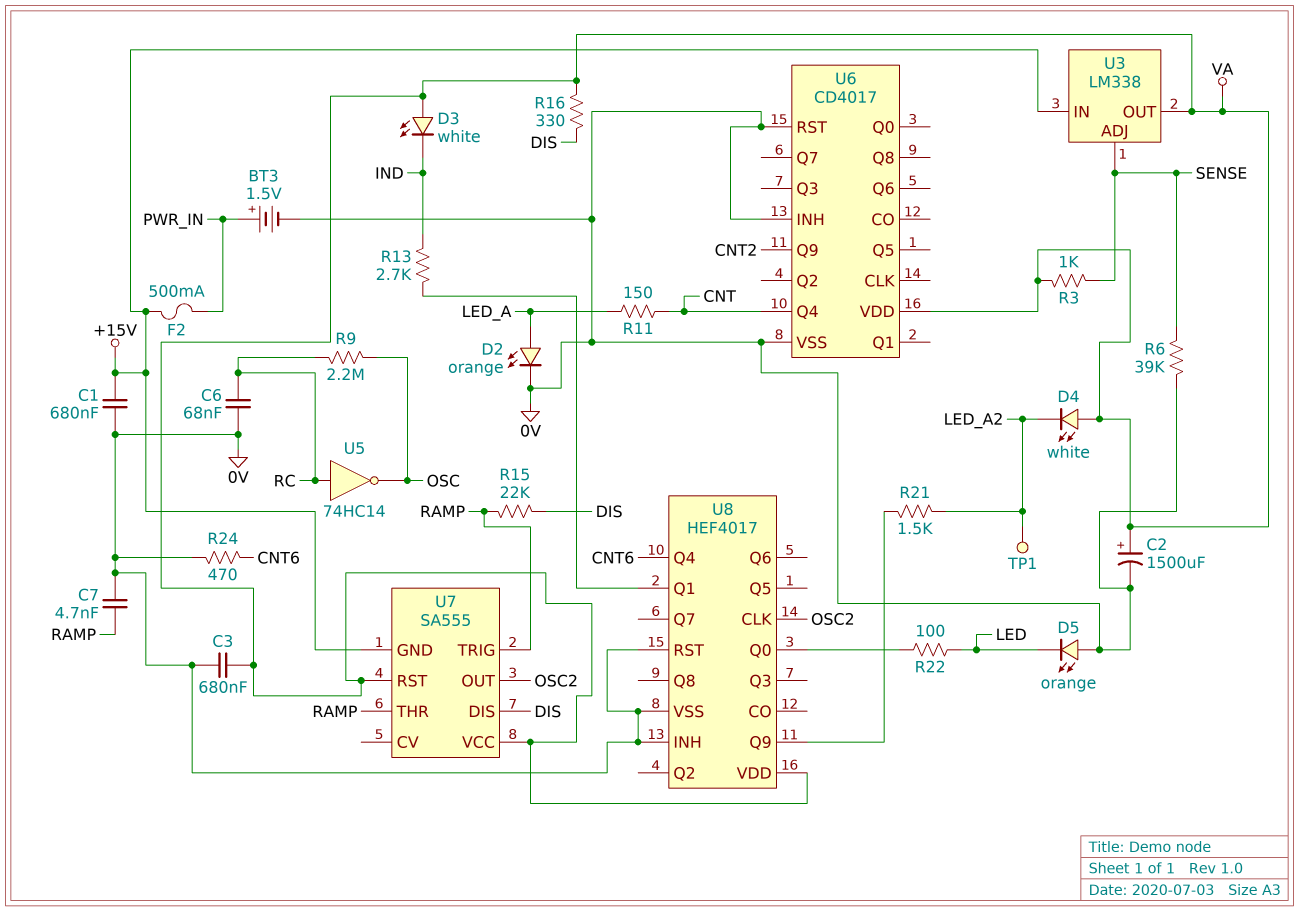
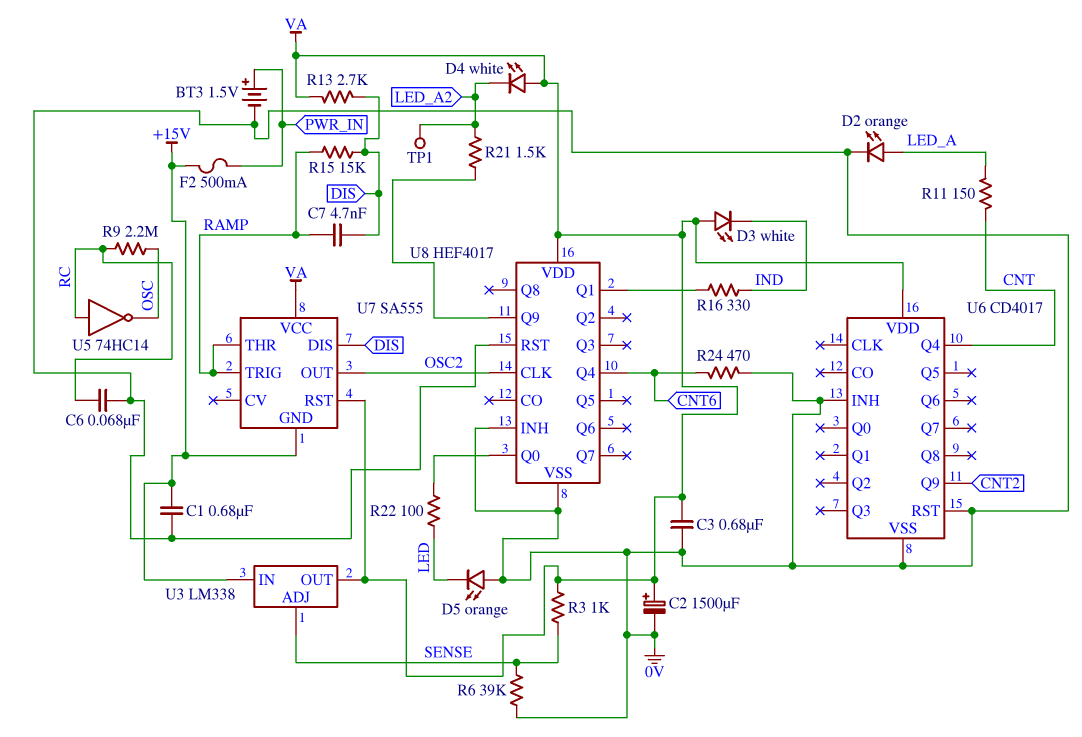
C7: 4.7nF (0V, RAMP) -> 4.7nF (DIS, RAMP)
R13: 2.7k (IND, U8/Q1) -> 2.7k (DIS, VA)
R15: 22k (DIS, RAMP) -> 15k (DIS, RAMP)
R16: 330 (DIS, VA) -> 330 (IND, U8/Q1)

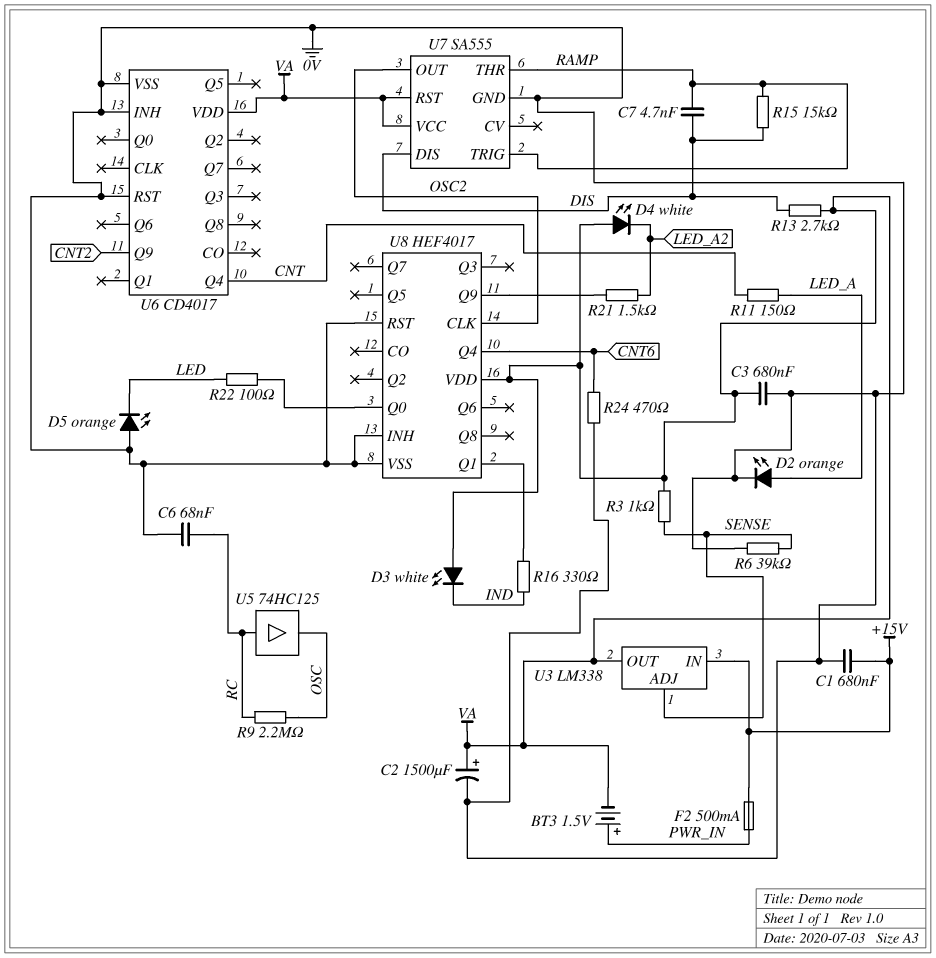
BT3: 1.5V (plus PWR_IN, minus 0V) -> 1.5V (plus PWR_IN, minus VA)
TP1: test point (LED_A2) -> none
U5: NOT 74HC14 (in RC, out OSC) -> buffer 74HC125 (in RC, out OSC)
U7 pin GND: +15V -> 0V

